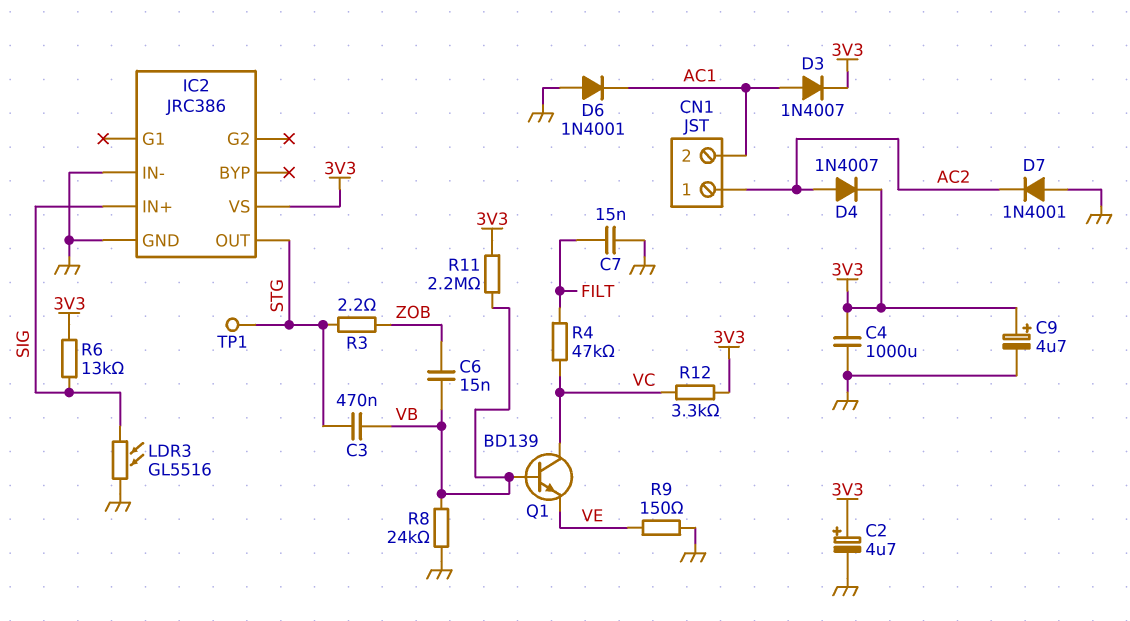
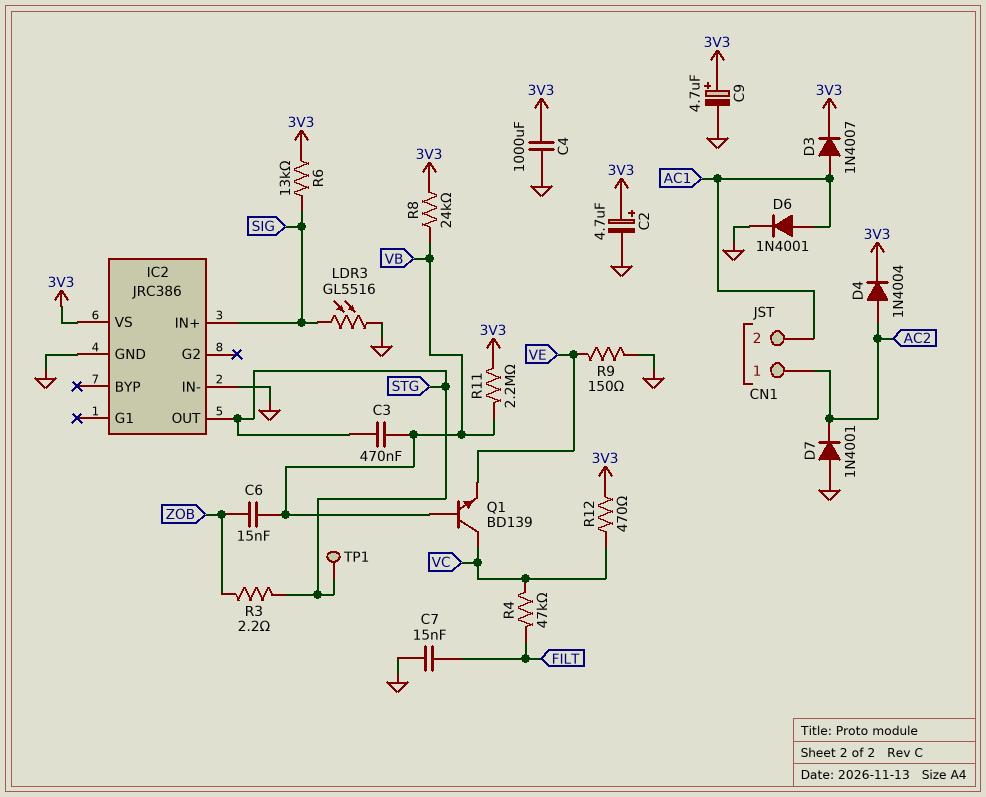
D4: diode 1N4007 (A AC2, K 3V3) -> diode 1N4004 (A AC2, K 3V3)
D6: diode 1N4001 (A GND, K AC1) -> diode 1N4001 (A AC1, K GND)
R8: 24k (GND, VB) -> 24k (3V3, VB)
R12: 3.3k (3V3, VC) -> 470 (3V3, VC)

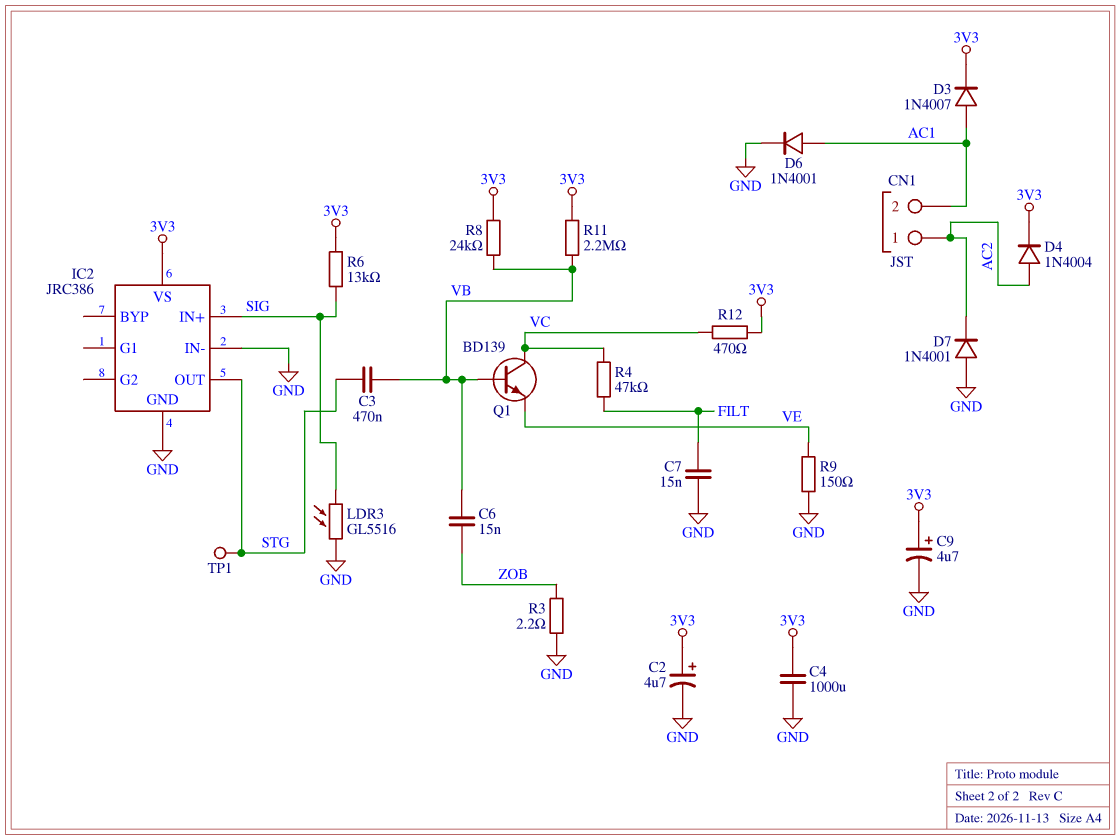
R3: 2.2 (STG, ZOB) -> 2.2 (GND, ZOB)

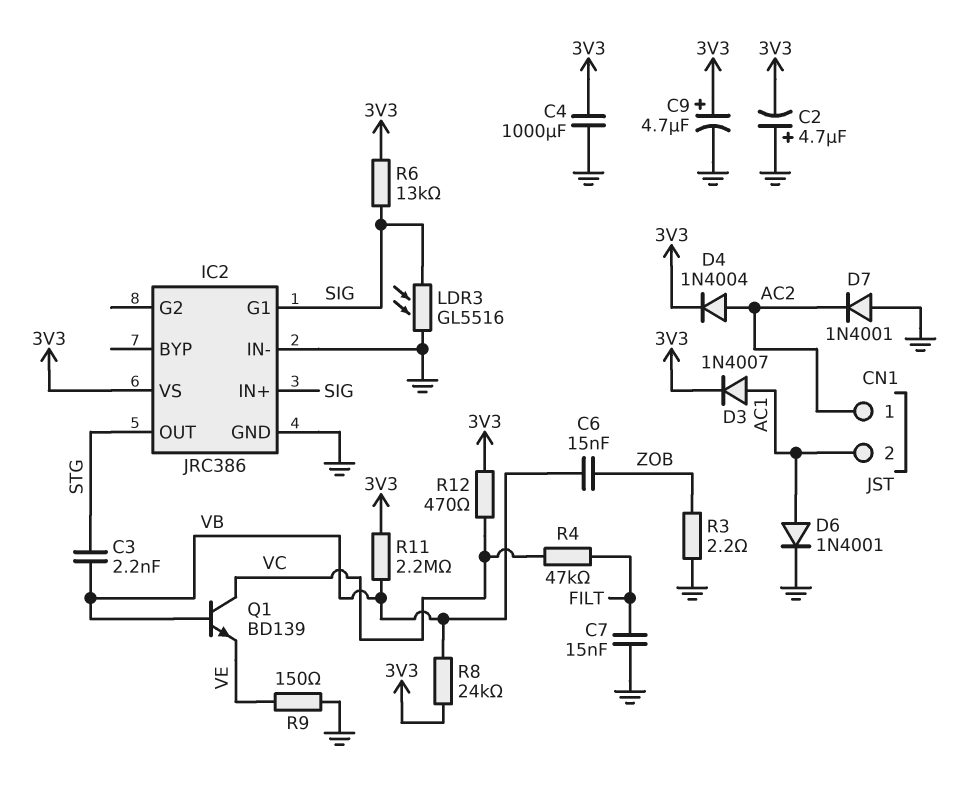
C2: 4.7uF (plus 3V3, minus GND) -> 4.7uF (plus GND, minus 3V3)
C3: 470nF (STG, VB) -> 2.2nF (STG, VB)
IC2 pin G1: none -> SIG
TP1: test point (STG) -> none

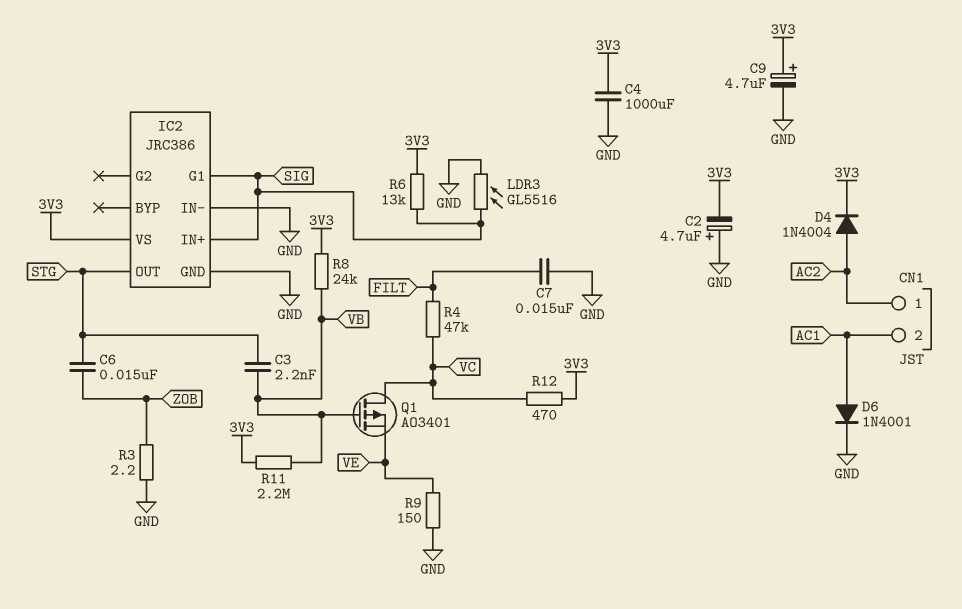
C6: 15nF (VB, ZOB) -> 15nF (STG, ZOB)
D3: diode 1N4007 (A AC1, K 3V3) -> none
D7: diode 1N4001 (A GND, K AC2) -> none
Q1: NPN BD139 (B VB, C VC, E VE) -> PMOS AO3401 (G VB, D VC, S VE)

